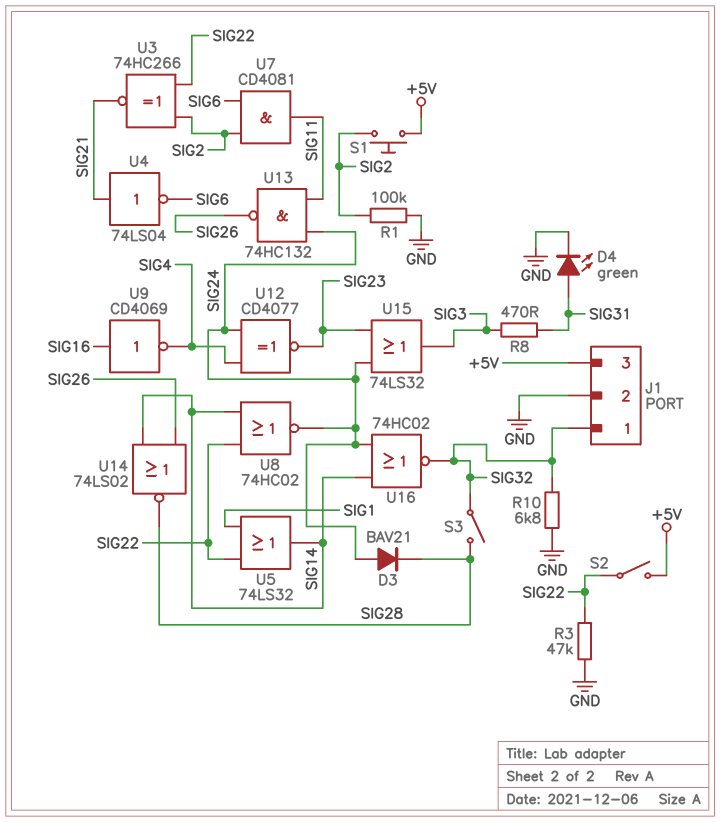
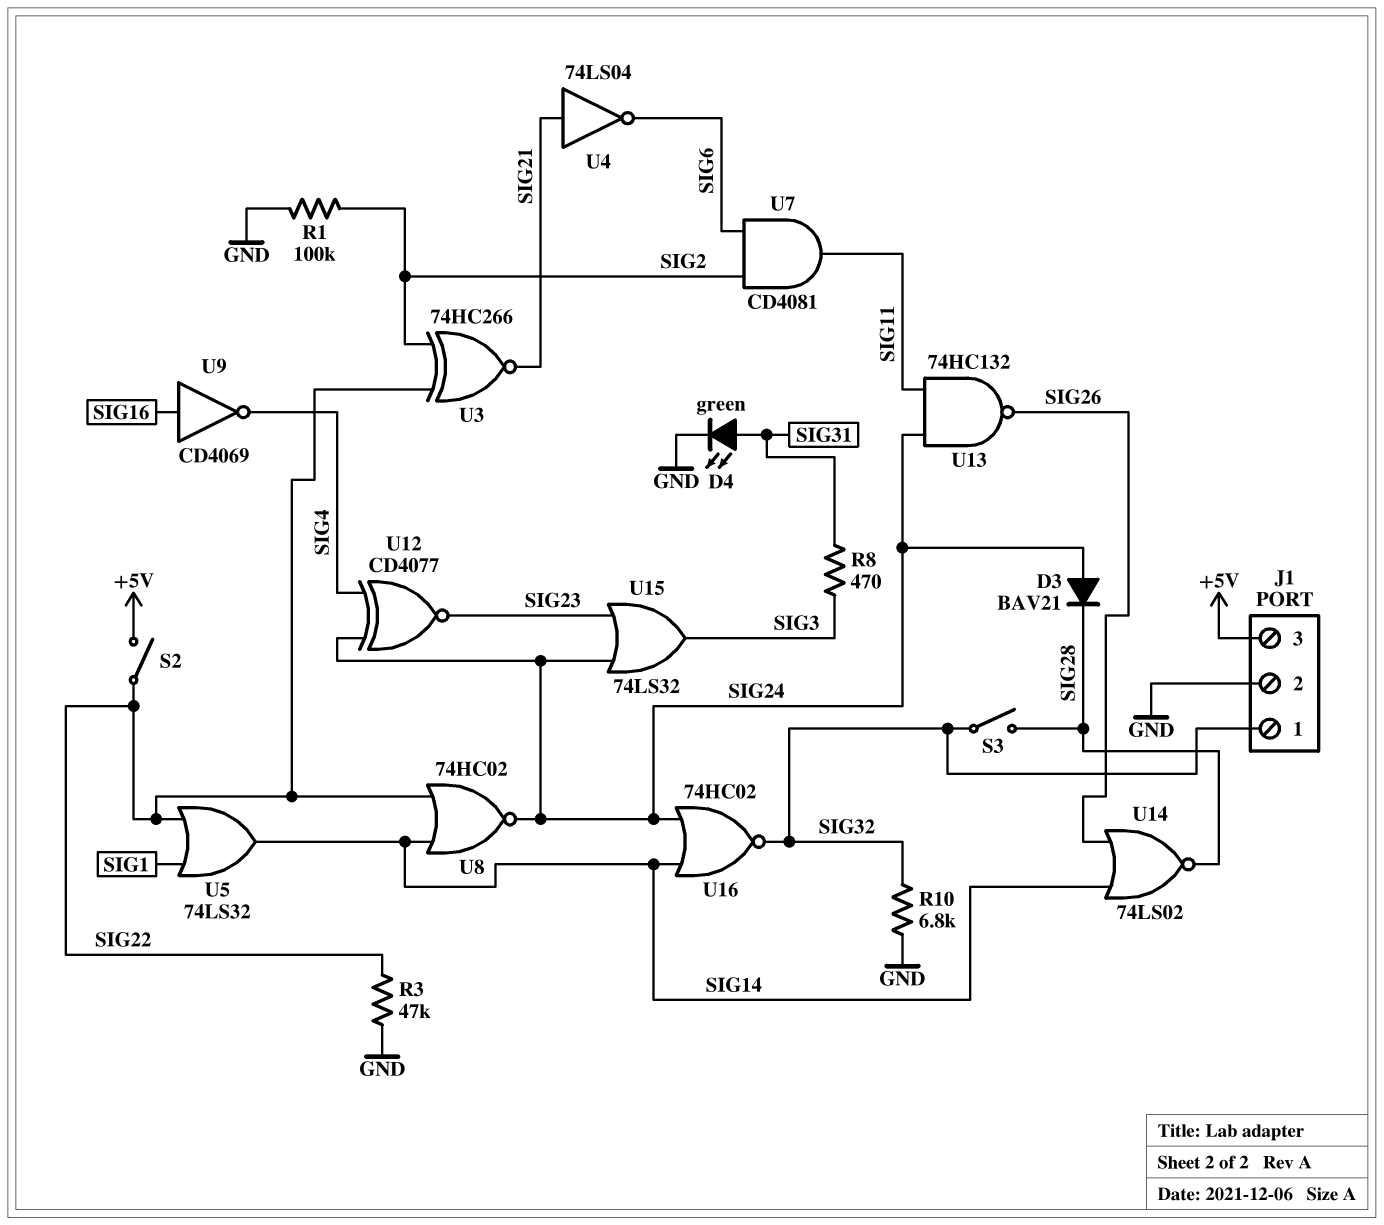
S1: button (+5V, SIG2) -> none

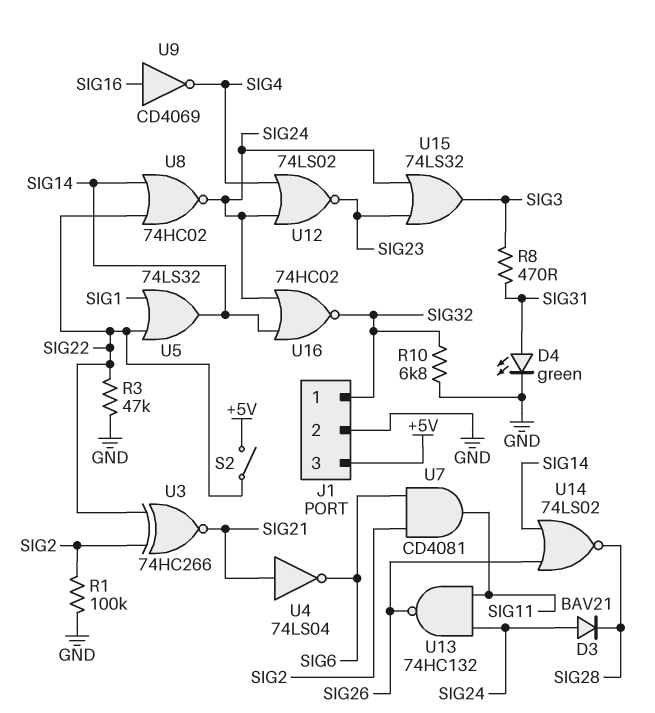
S3: switch (SIG28, SIG32) -> none
U12: XNOR CD4077 (in SIG4, in SIG24, out SIG23) -> NOR 74LS02 (in SIG4, in SIG24, out SIG23)

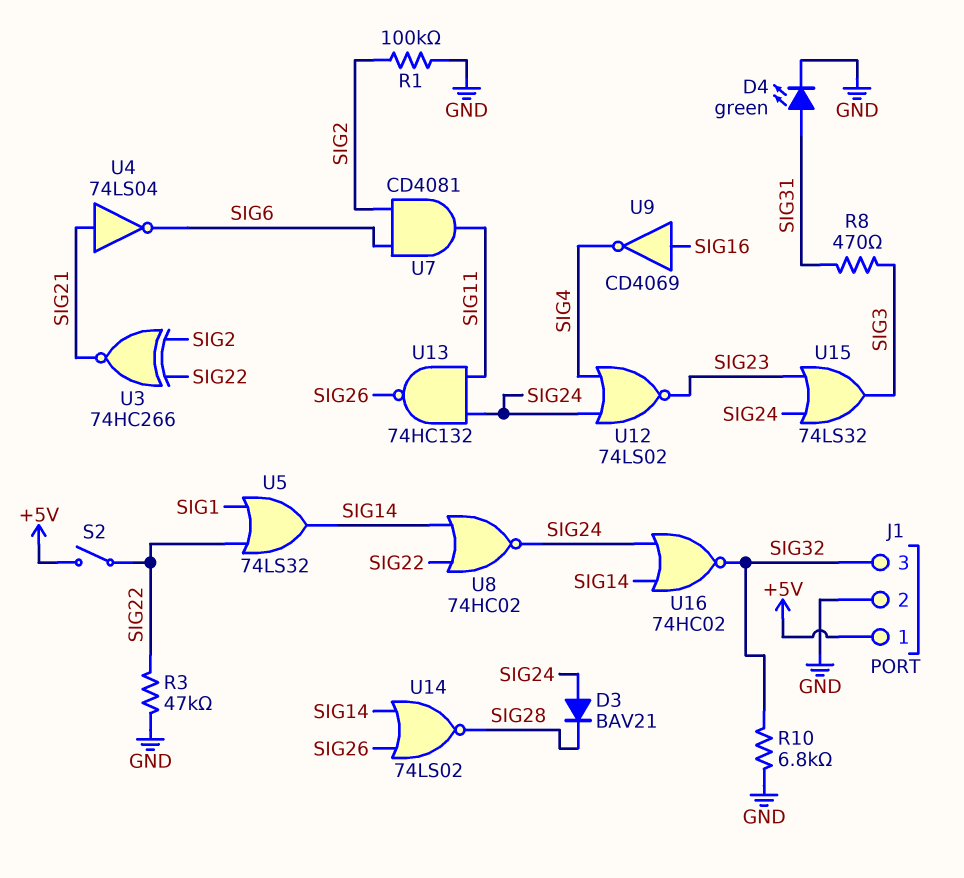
J1 pin 1: SIG32 -> +5V
J1 pin 3: +5V -> SIG32

